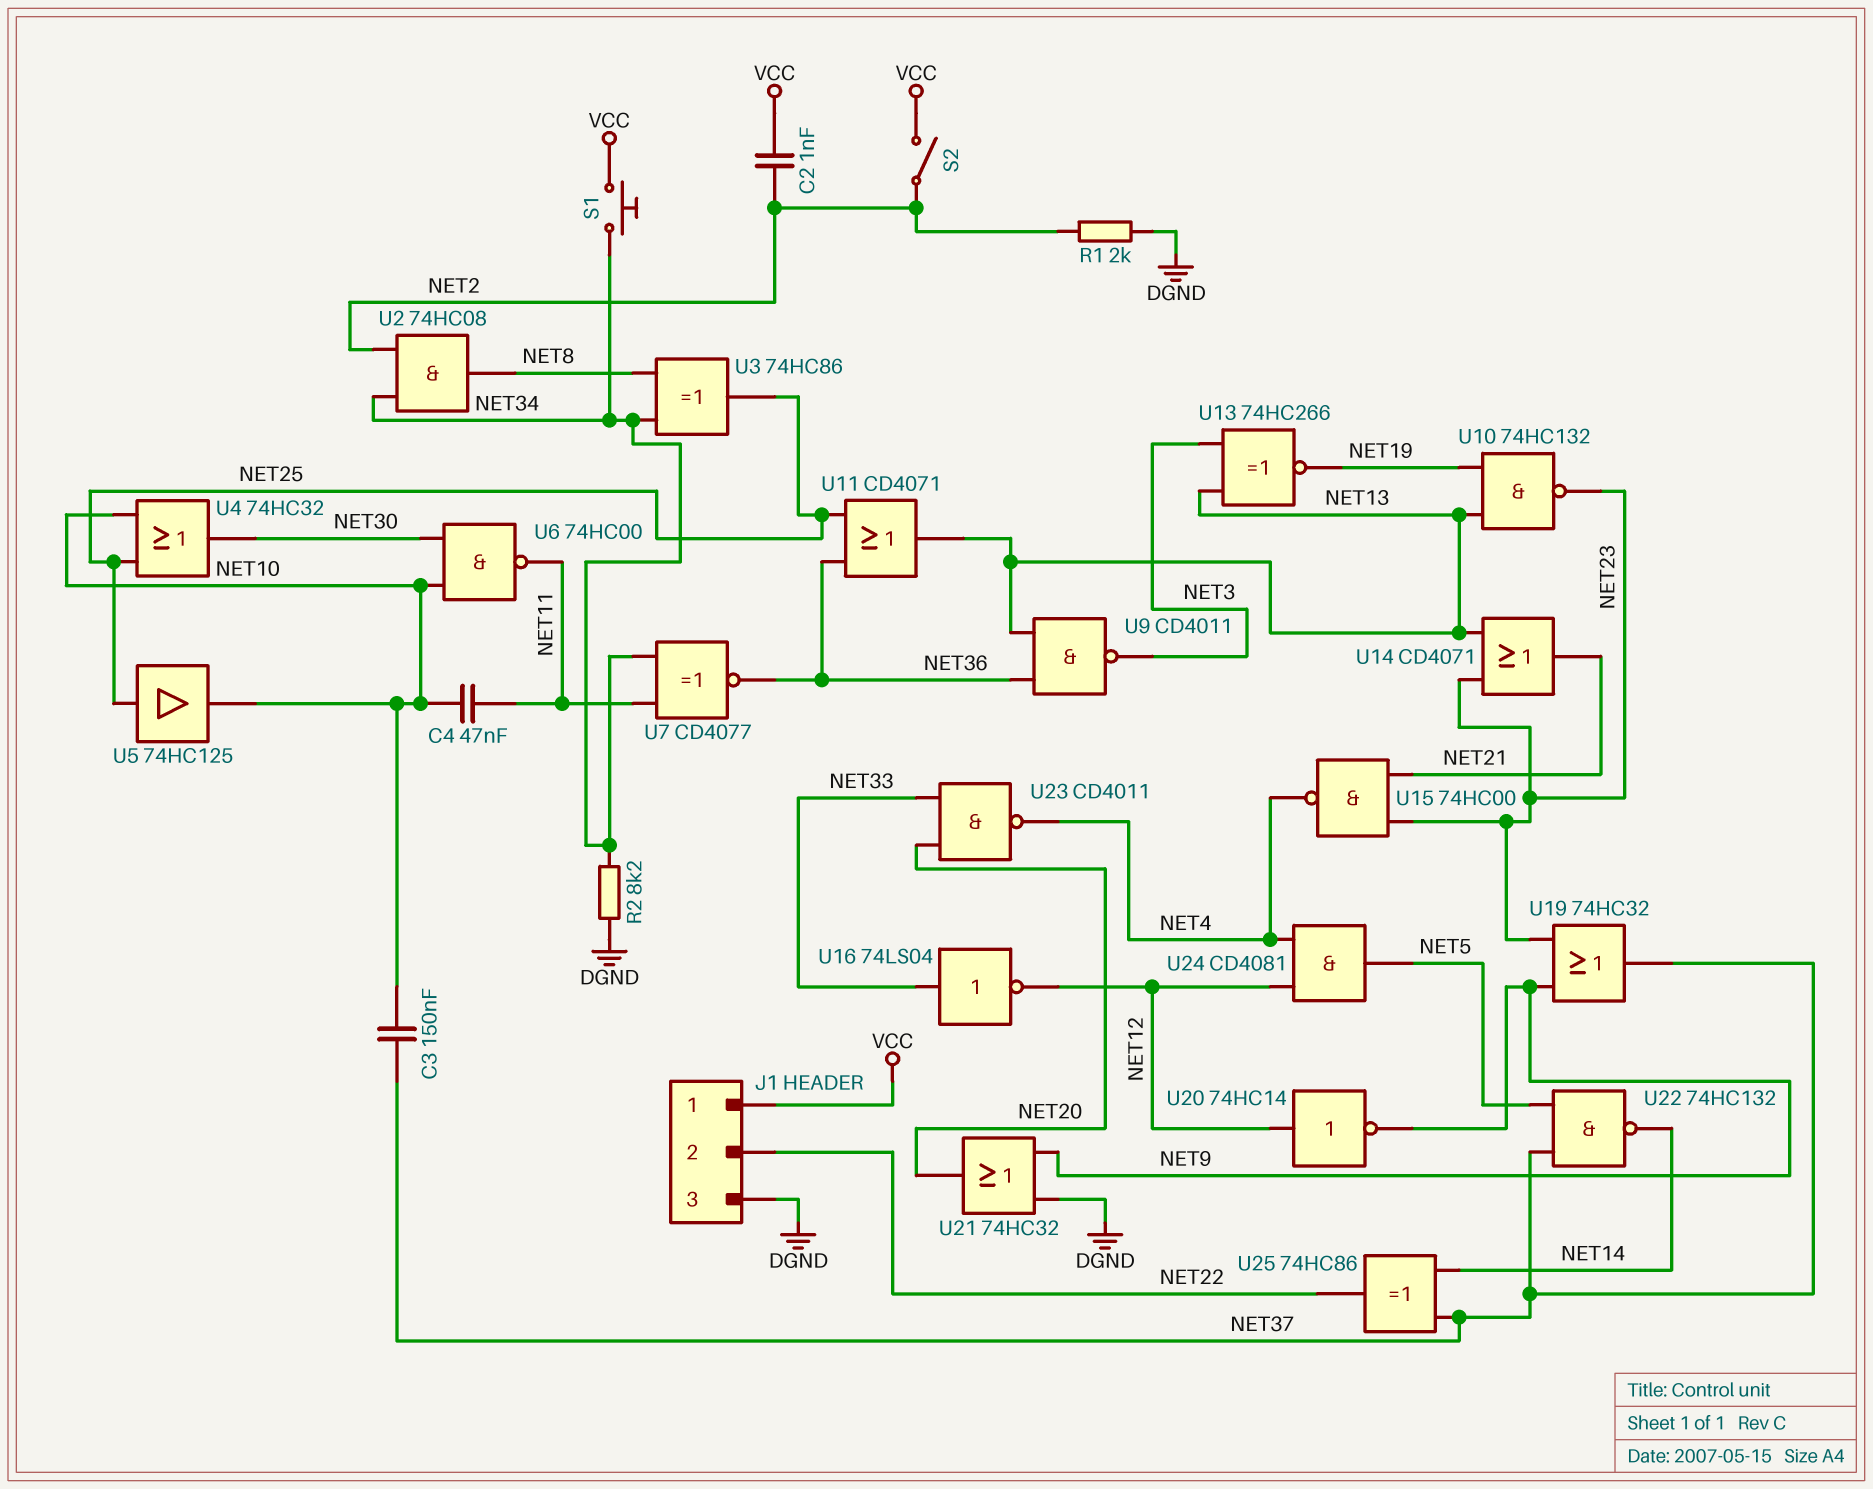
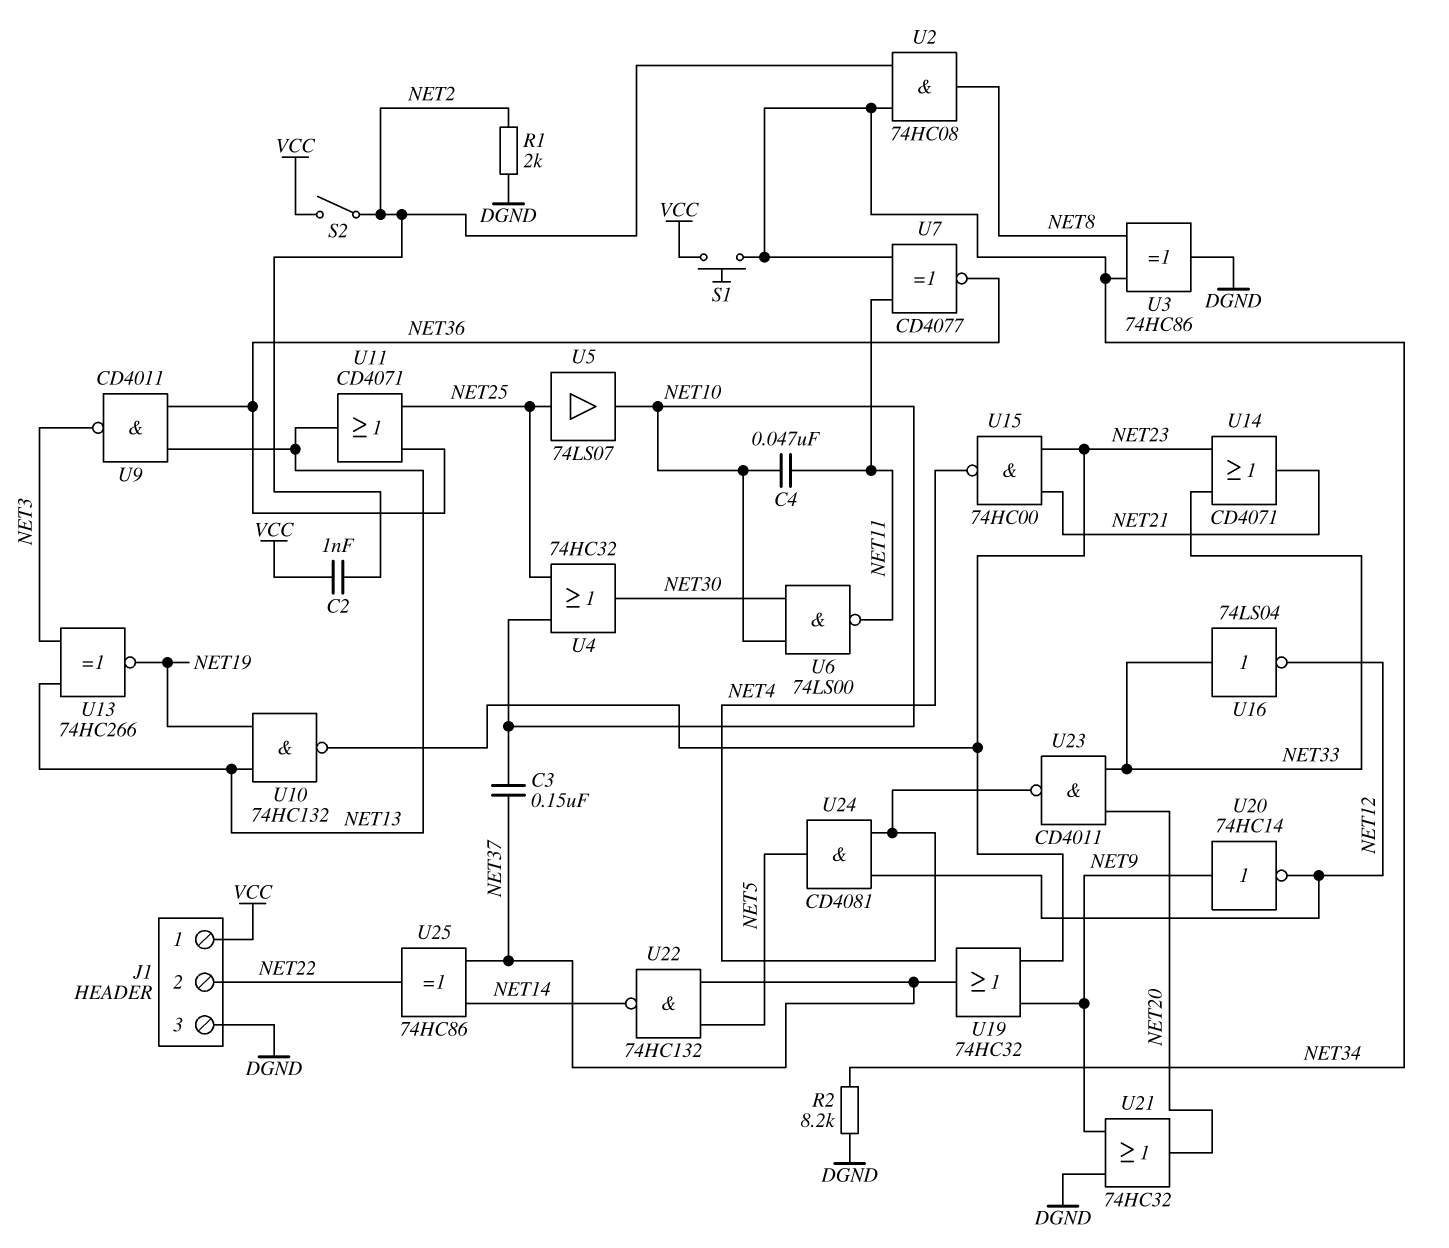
U3: XOR 74HC86 (in NET8, in NET34, out NET25) -> XOR 74HC86 (in NET8, in NET34, out DGND)
U5: buffer 74HC125 (in NET25, out NET10) -> buffer 74LS07 (in NET25, out NET10)
U6: NAND 74HC00 (in NET10, in NET30, out NET11) -> NAND 74LS00 (in NET10, in NET30, out NET11)
U14: OR CD4071 (in NET13, in NET23, out NET21) -> OR CD4071 (in NET23, in NET33, out NET21)
U20: NOT 74HC14 (in NET12, out NET9) -> NOT 74HC14 (in NET9, out NET12)

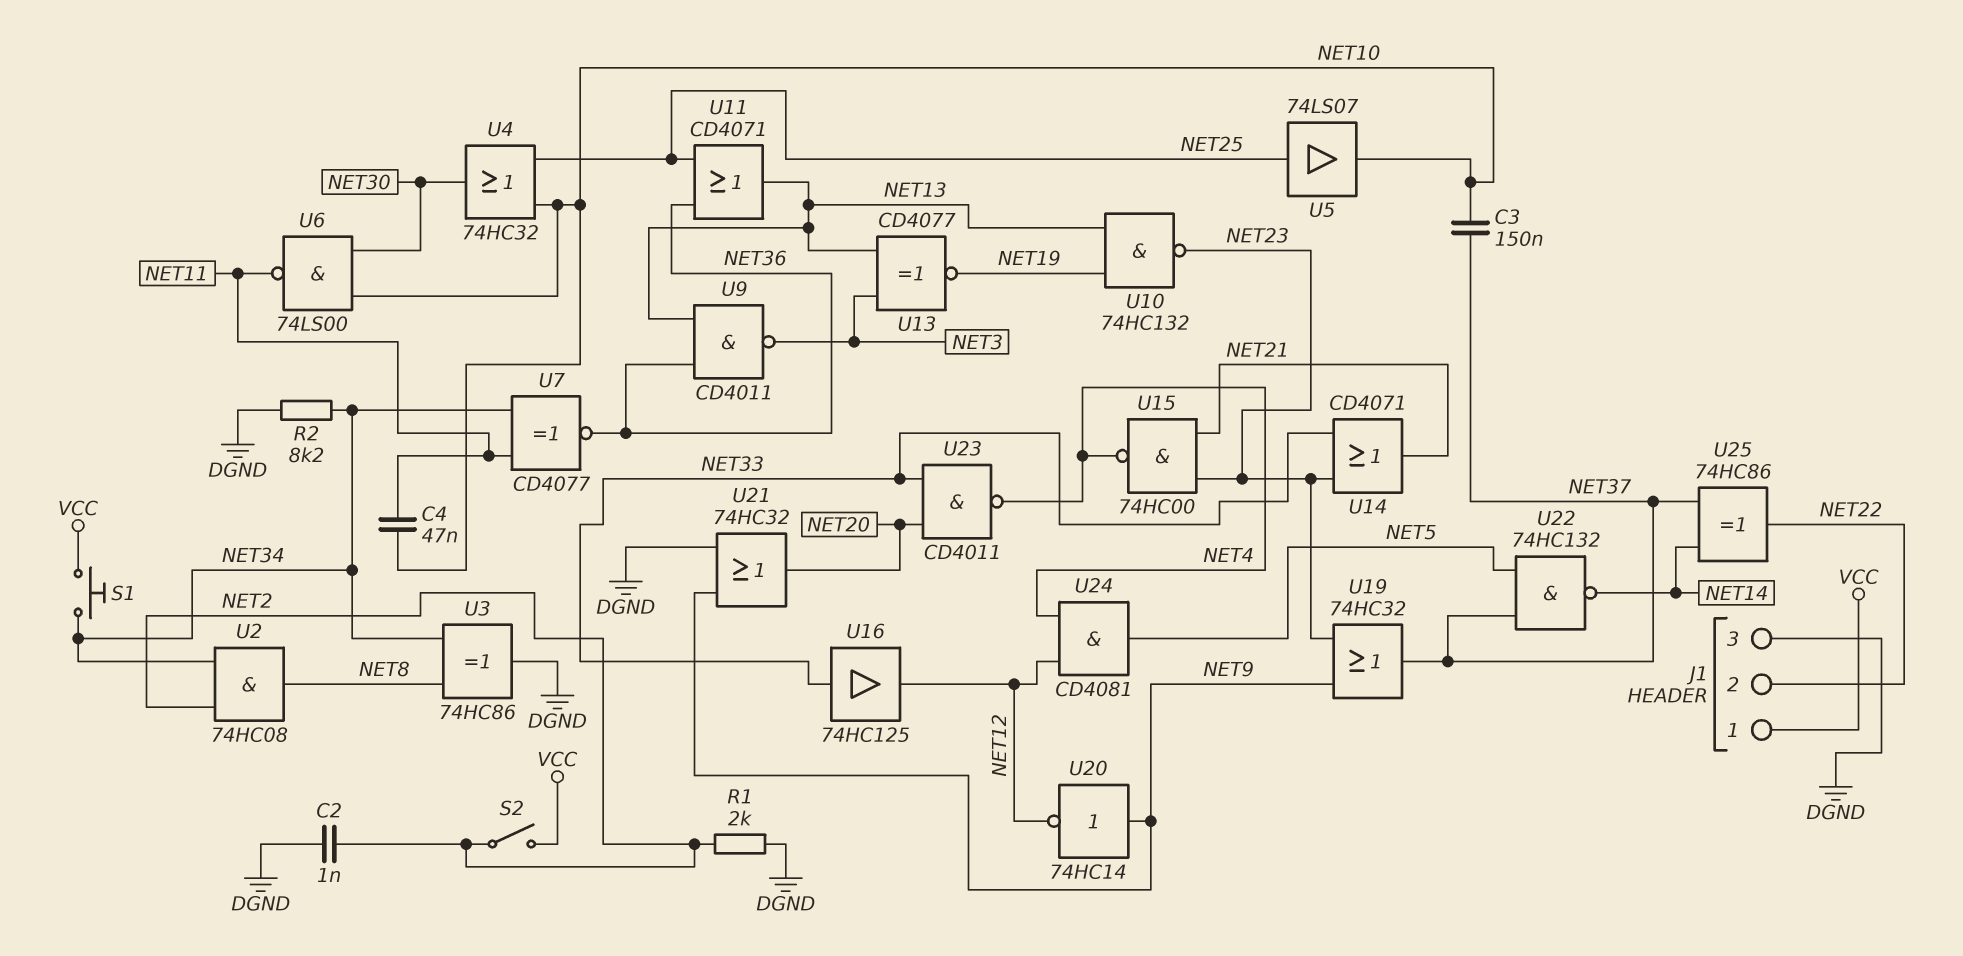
C2: 1nF (NET2, VCC) -> 1nF (DGND, NET2)
U13: XNOR 74HC266 (in NET3, in NET13, out NET19) -> XNOR CD4077 (in NET3, in NET13, out NET19)
U16: NOT 74LS04 (in NET33, out NET12) -> buffer 74HC125 (in NET33, out NET12)

